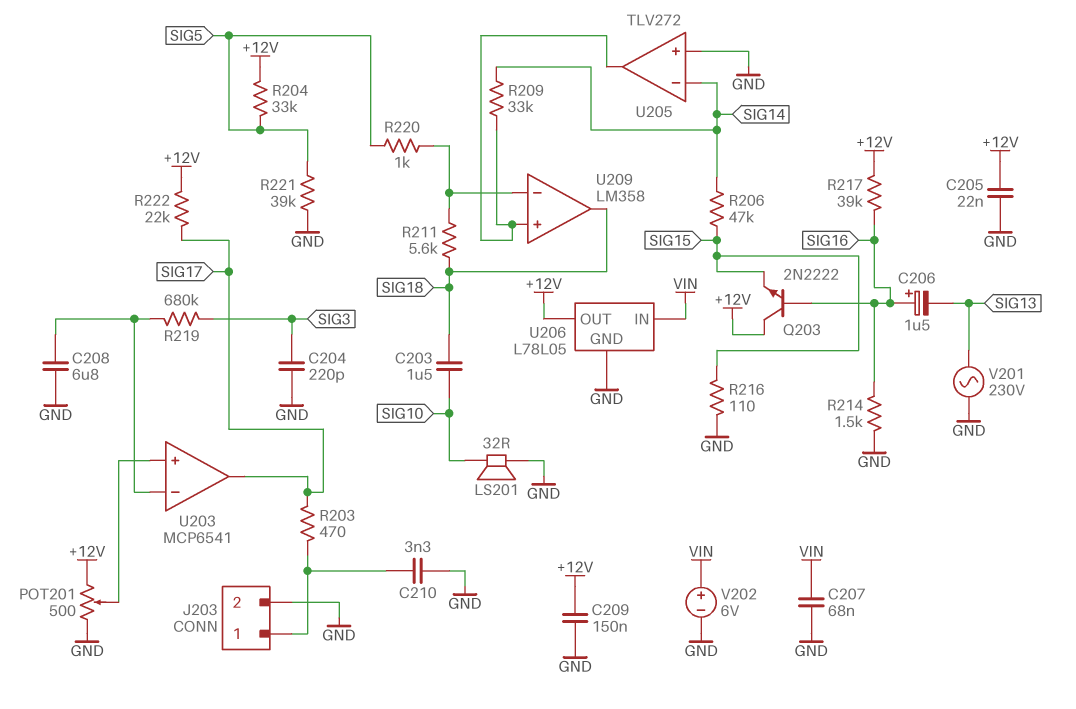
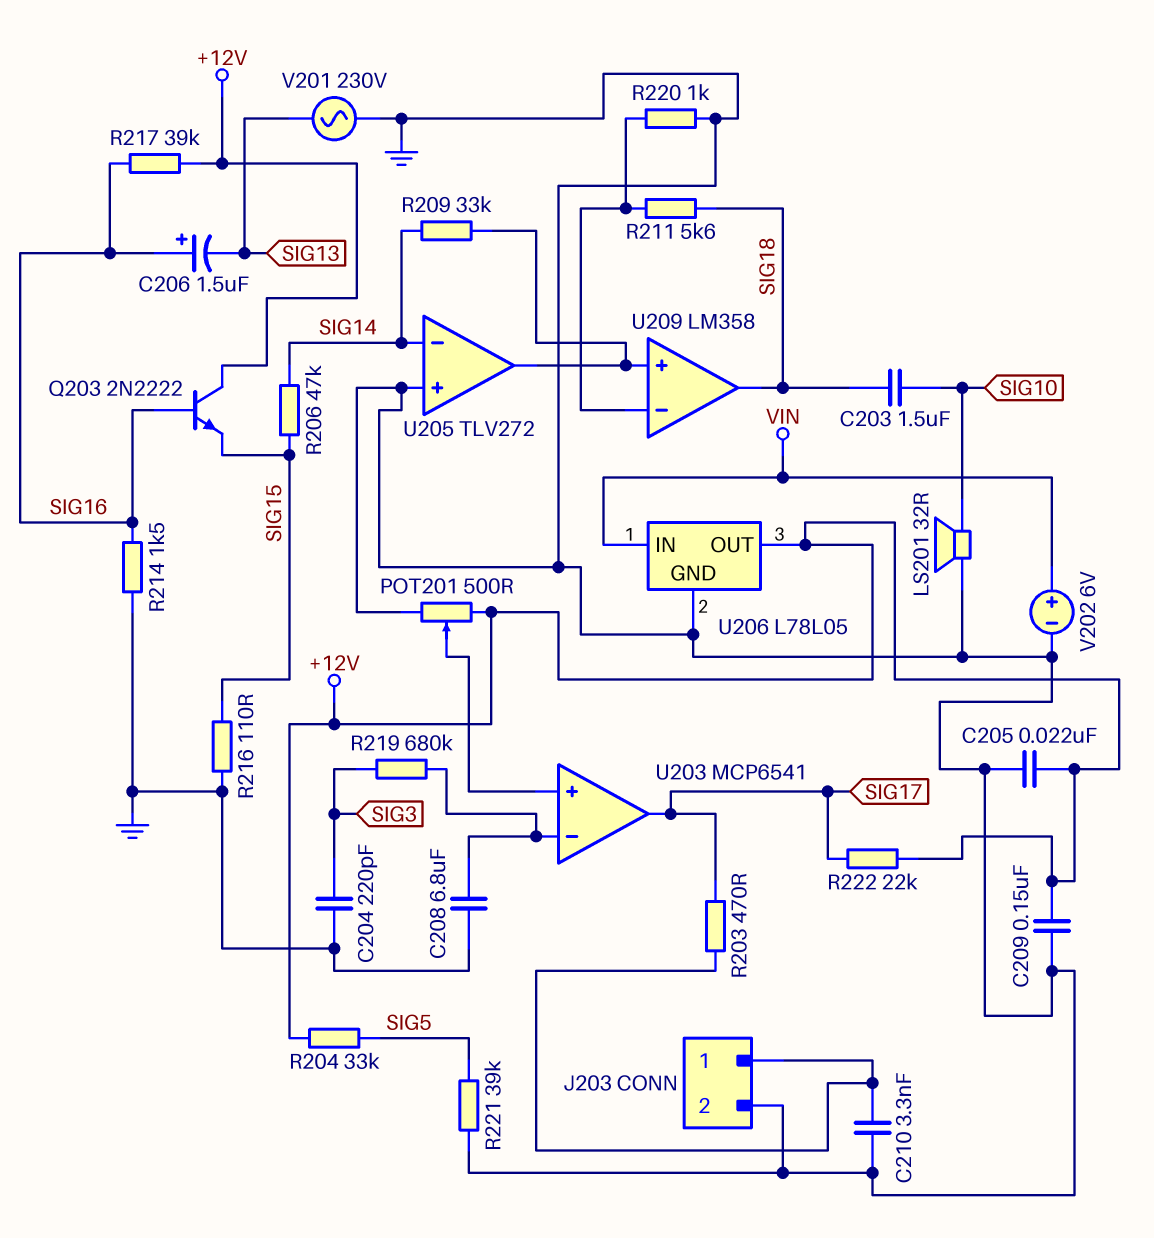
C207: 68nF (GND, VIN) -> none
R220: 1k (SIG5, U209/in-) -> 1k (GND, U209/in-)

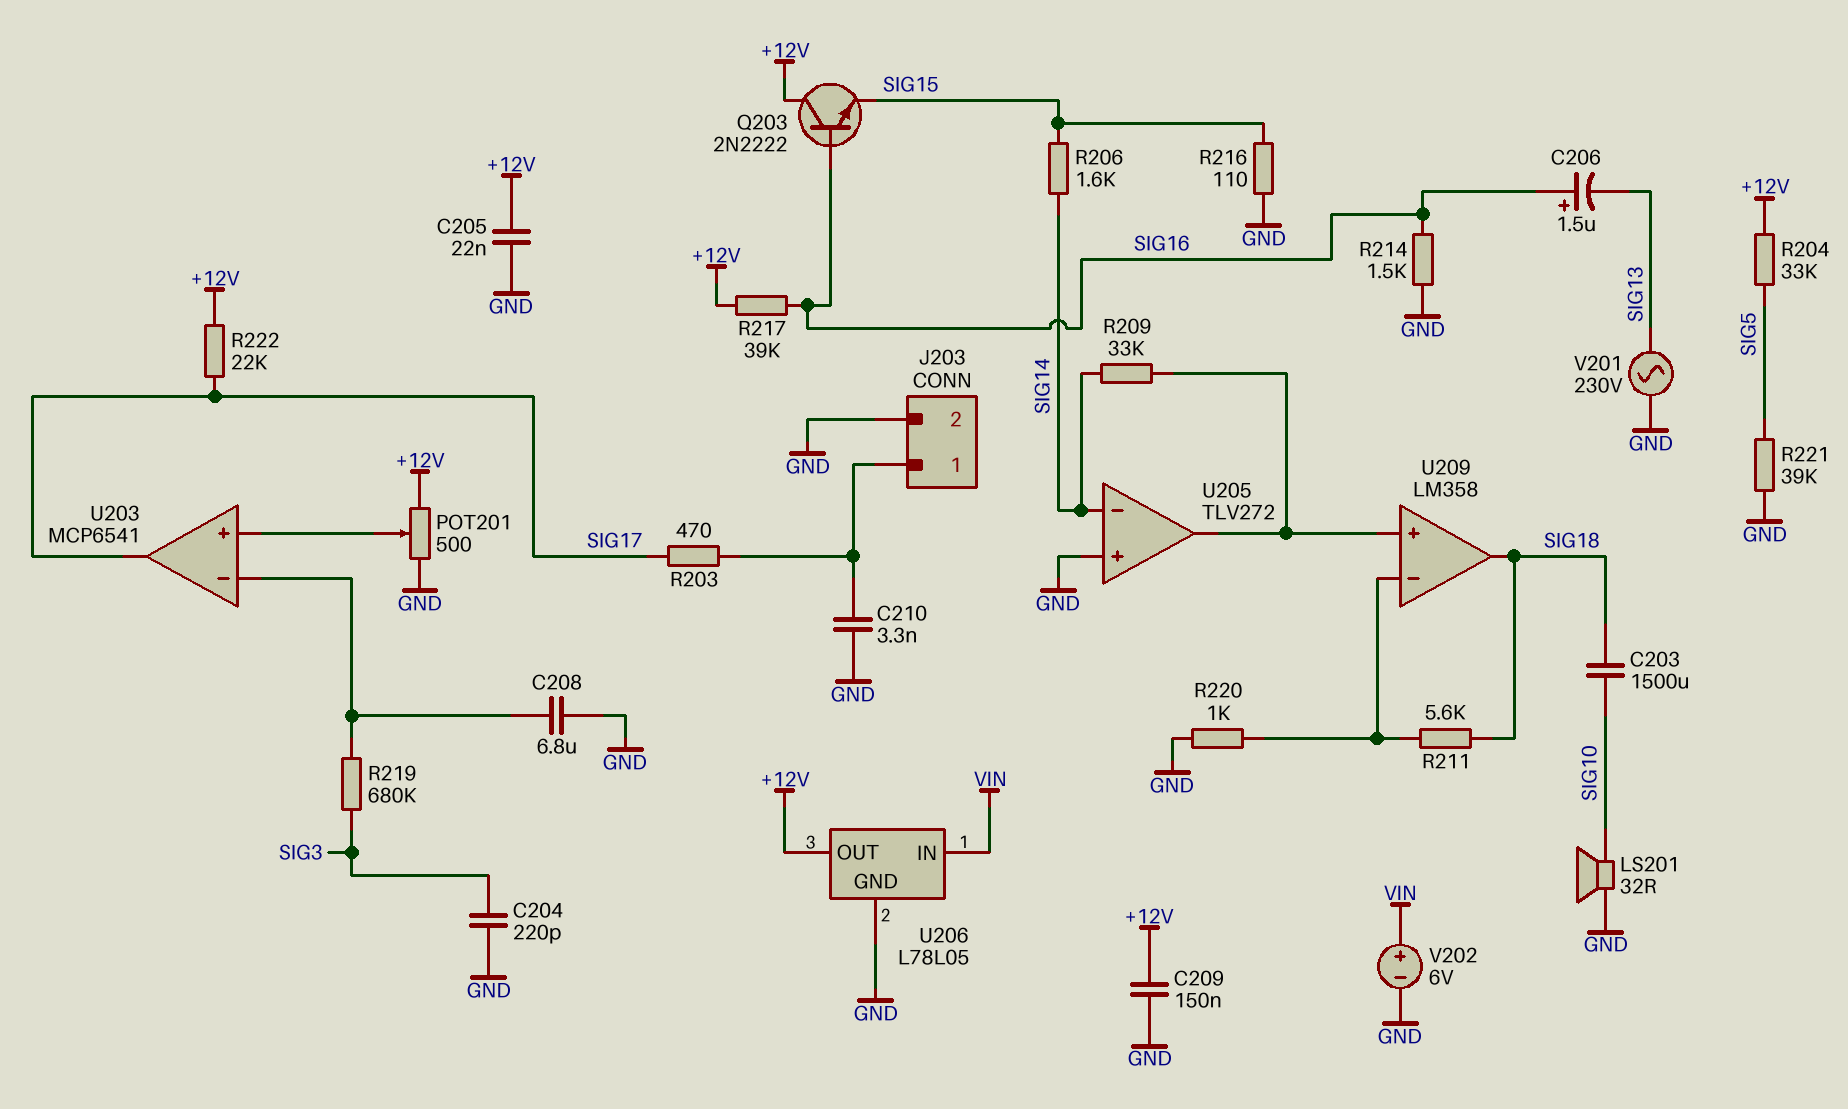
C203: 1.5uF (SIG10, SIG18) -> 1500uF (SIG10, SIG18)
R206: 47k (SIG14, SIG15) -> 1.6k (SIG14, SIG15)

